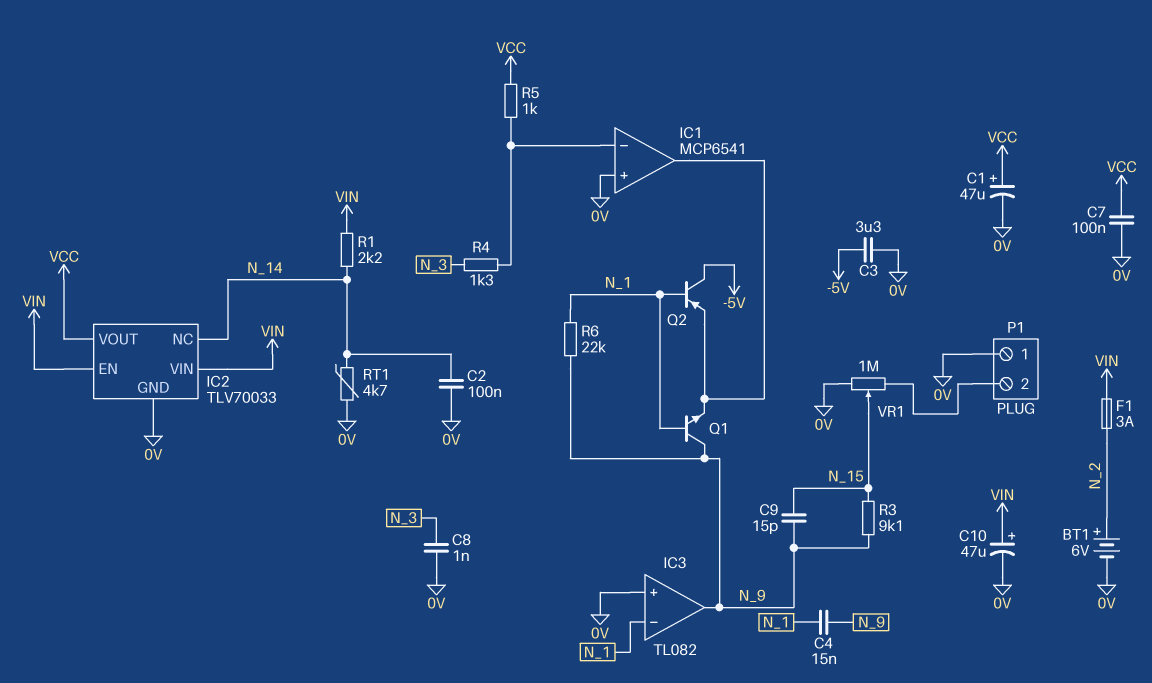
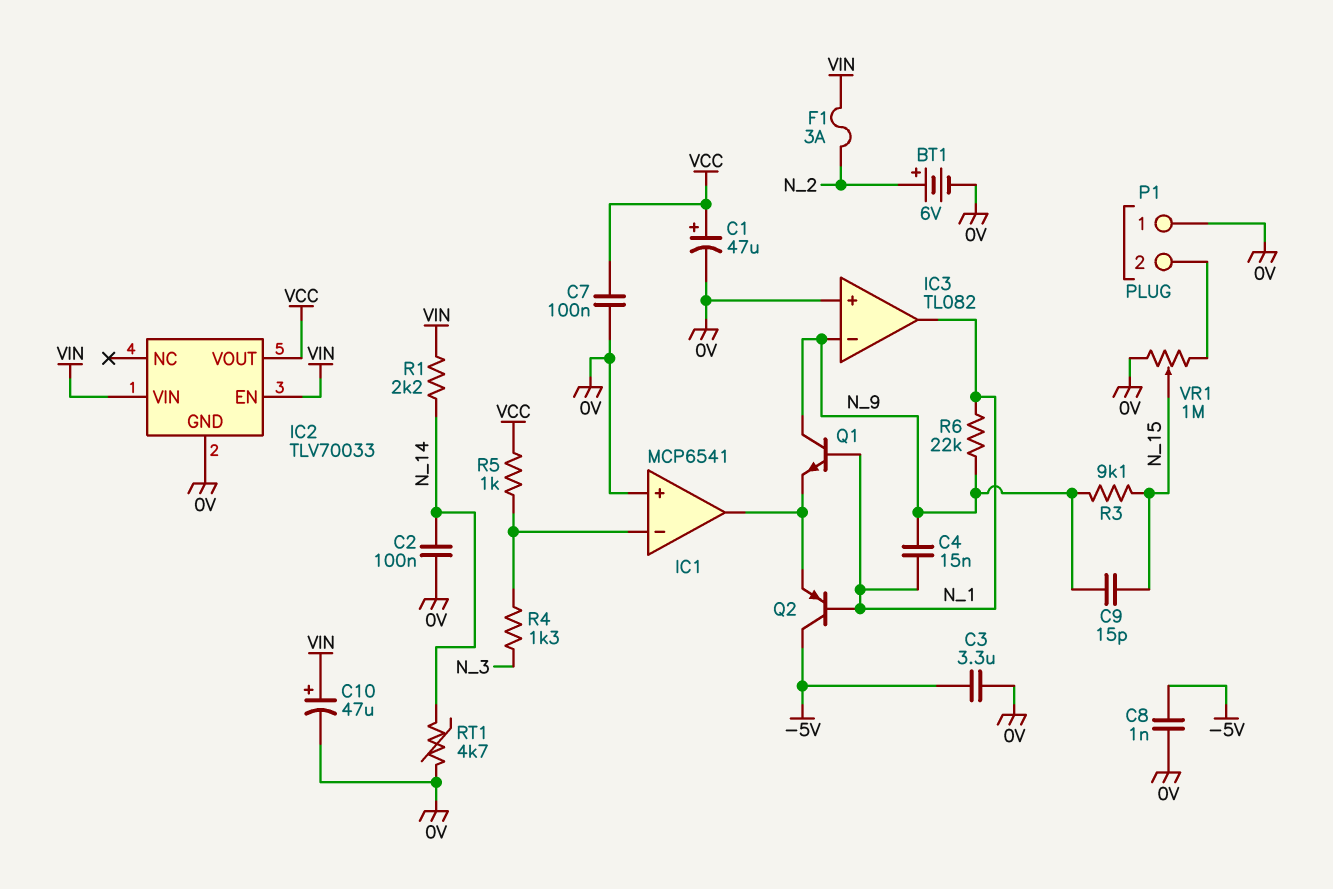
C8: 1nF (0V, N_3) -> 1nF (-5V, 0V)
IC2 pin NC: N_14 -> none
IC3 pin in-: N_1 -> N_9
IC3 pin out: N_9 -> N_1

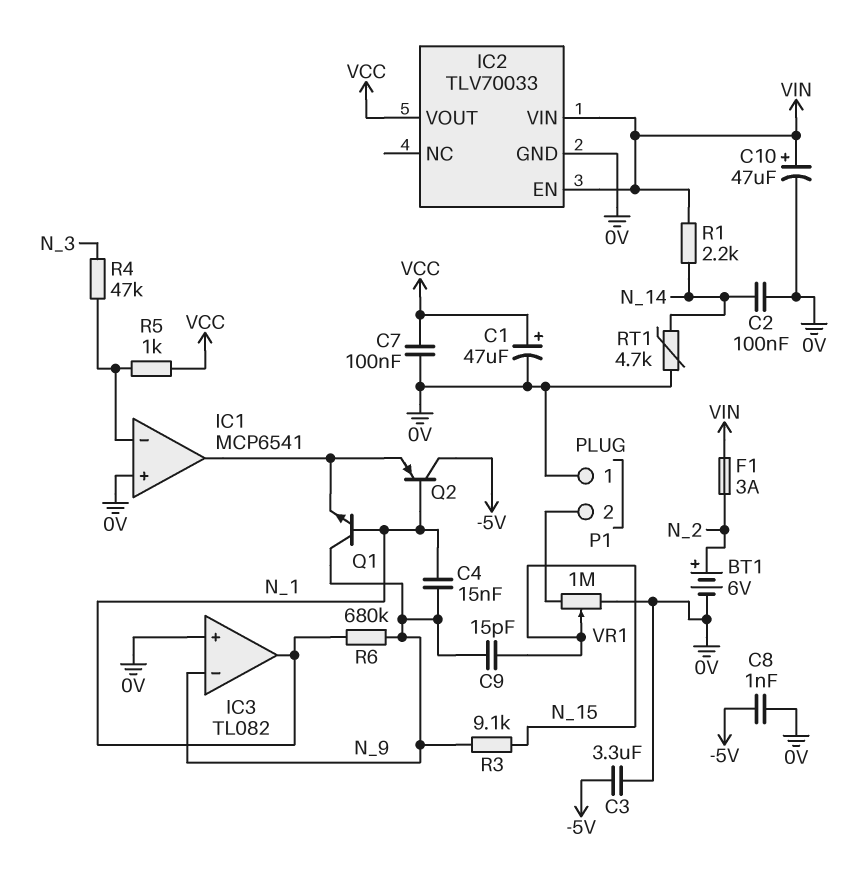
R4: 1.3k (IC1/in-, N_3) -> 47k (IC1/in-, N_3)
R6: 22k (N_1, N_9) -> 680k (N_1, N_9)

